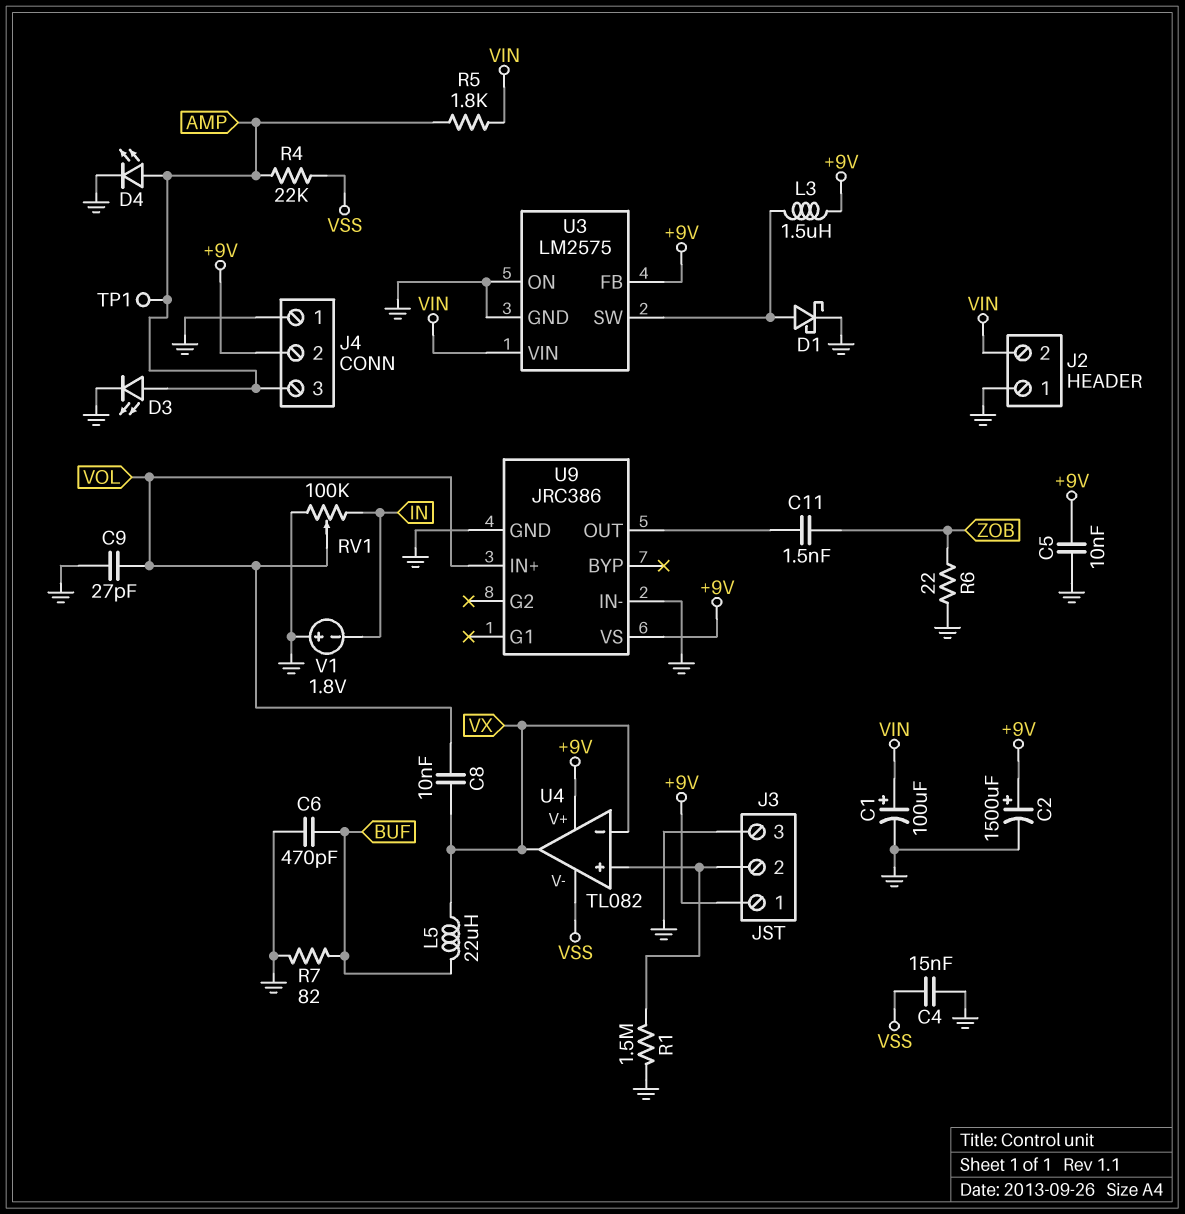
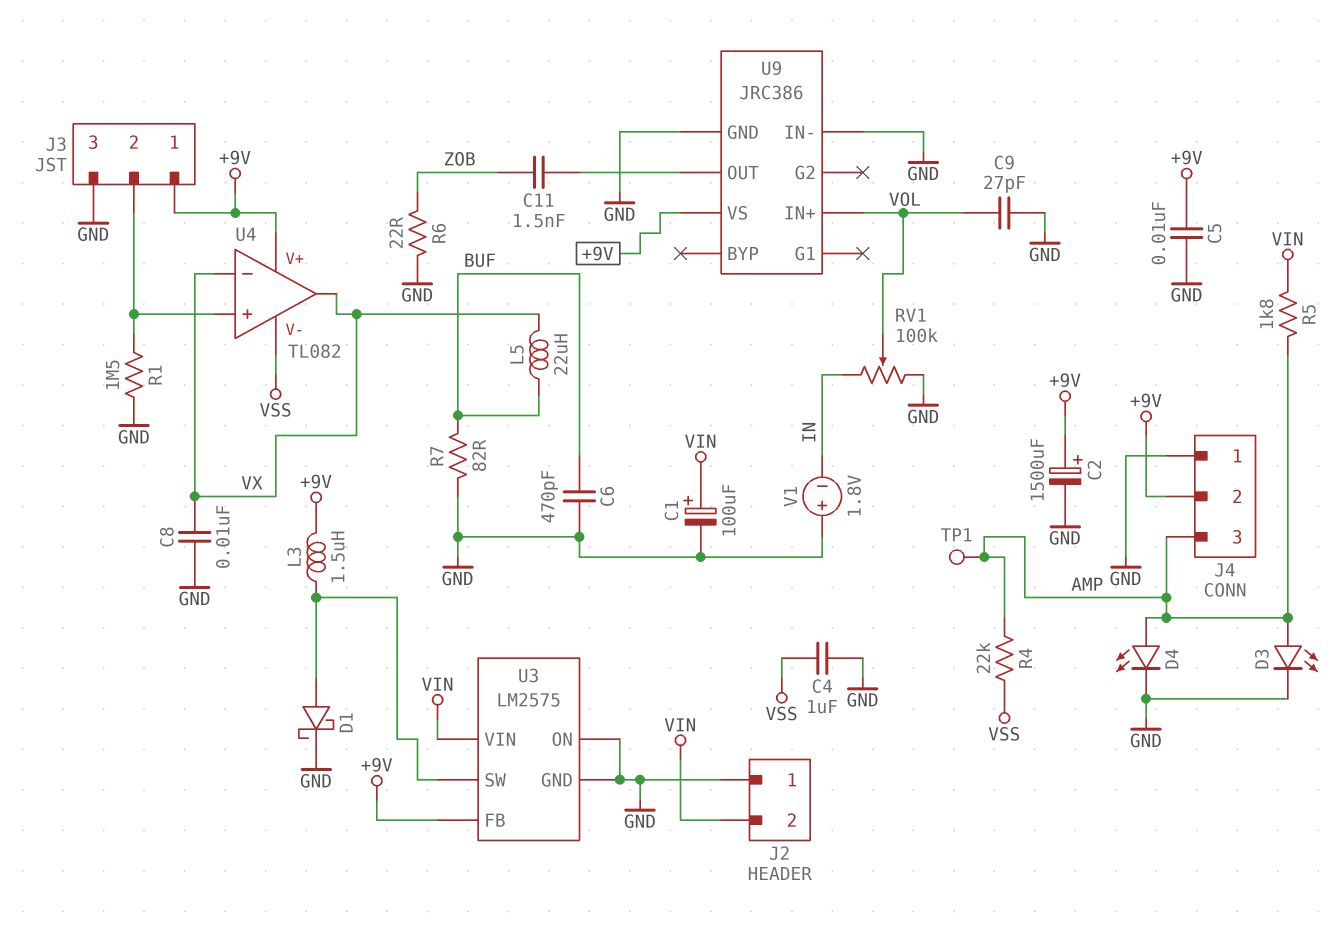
C4: 15nF (GND, VSS) -> 1uF (GND, VSS)
C8: 10nF (VOL, VX) -> 10nF (GND, VX)

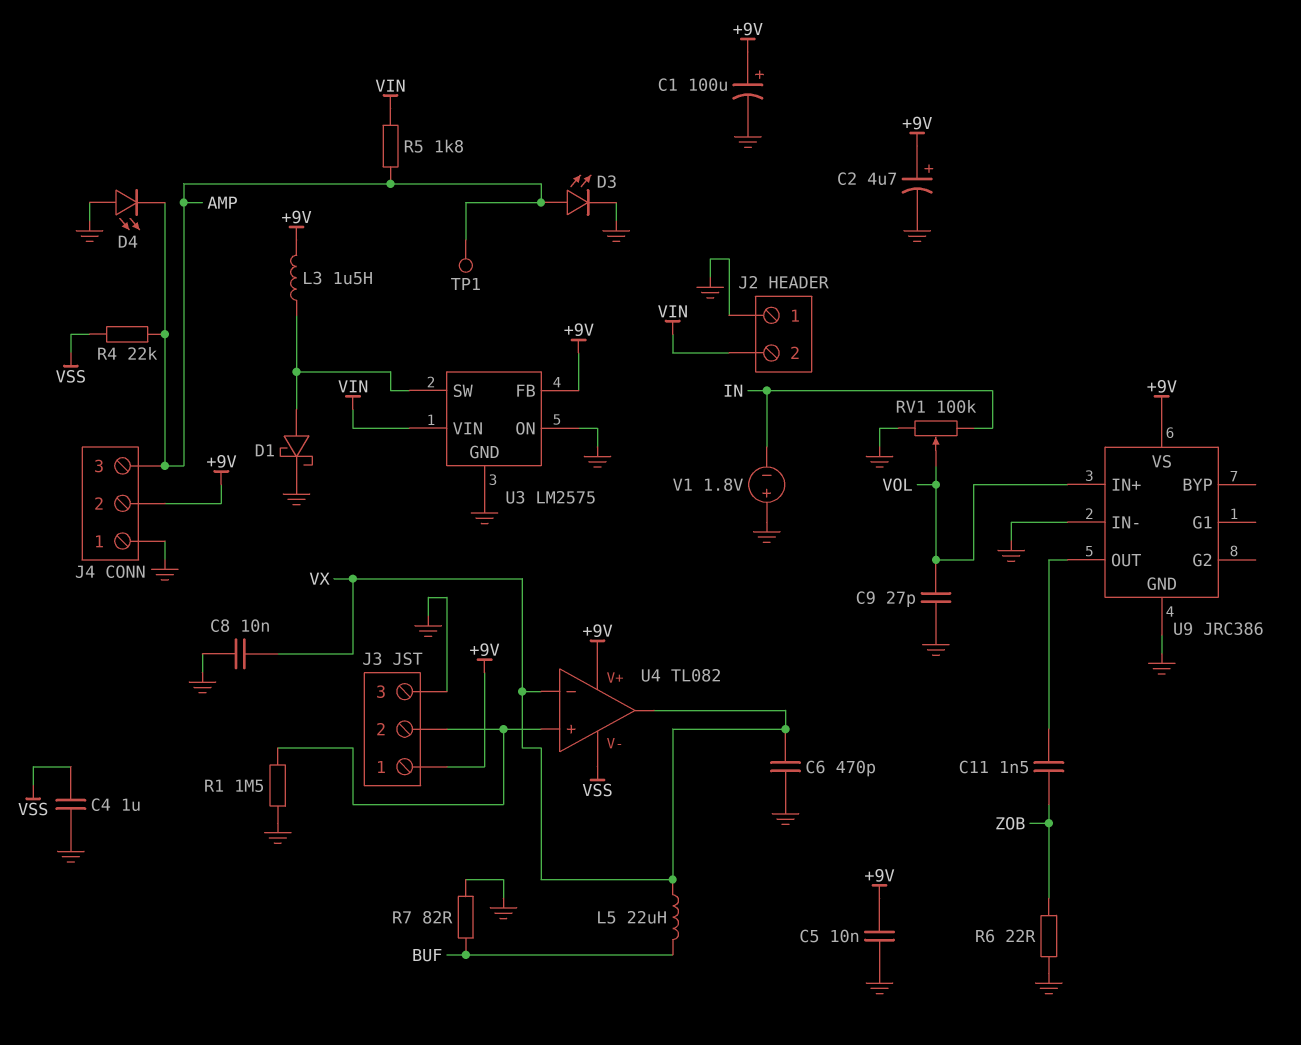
C1: 100uF (plus VIN, minus GND) -> 100uF (plus +9V, minus GND)
C2: 1500uF (plus +9V, minus GND) -> 4.7uF (plus +9V, minus GND)
C6: 470pF (BUF, GND) -> 470pF (GND, VX)
D4: LED (A AMP, K GND) -> LED (A GND, K AMP)

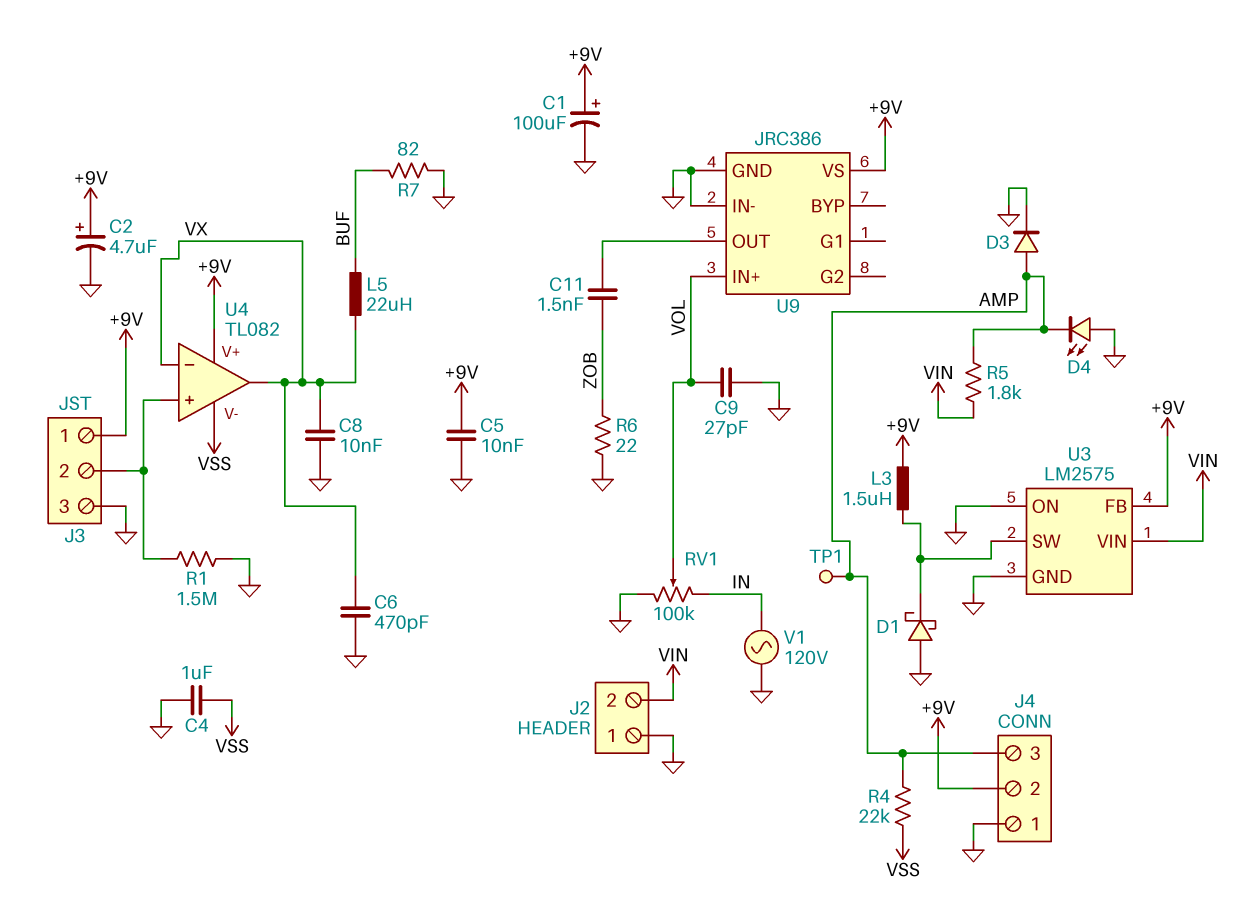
D1: schottky (A U3/SW, K GND) -> schottky (A GND, K U3/SW)
D3: LED (A AMP, K GND) -> diode (A AMP, K GND)
V1: 1.8V (plus GND, minus IN) -> AC 120V (GND, IN)

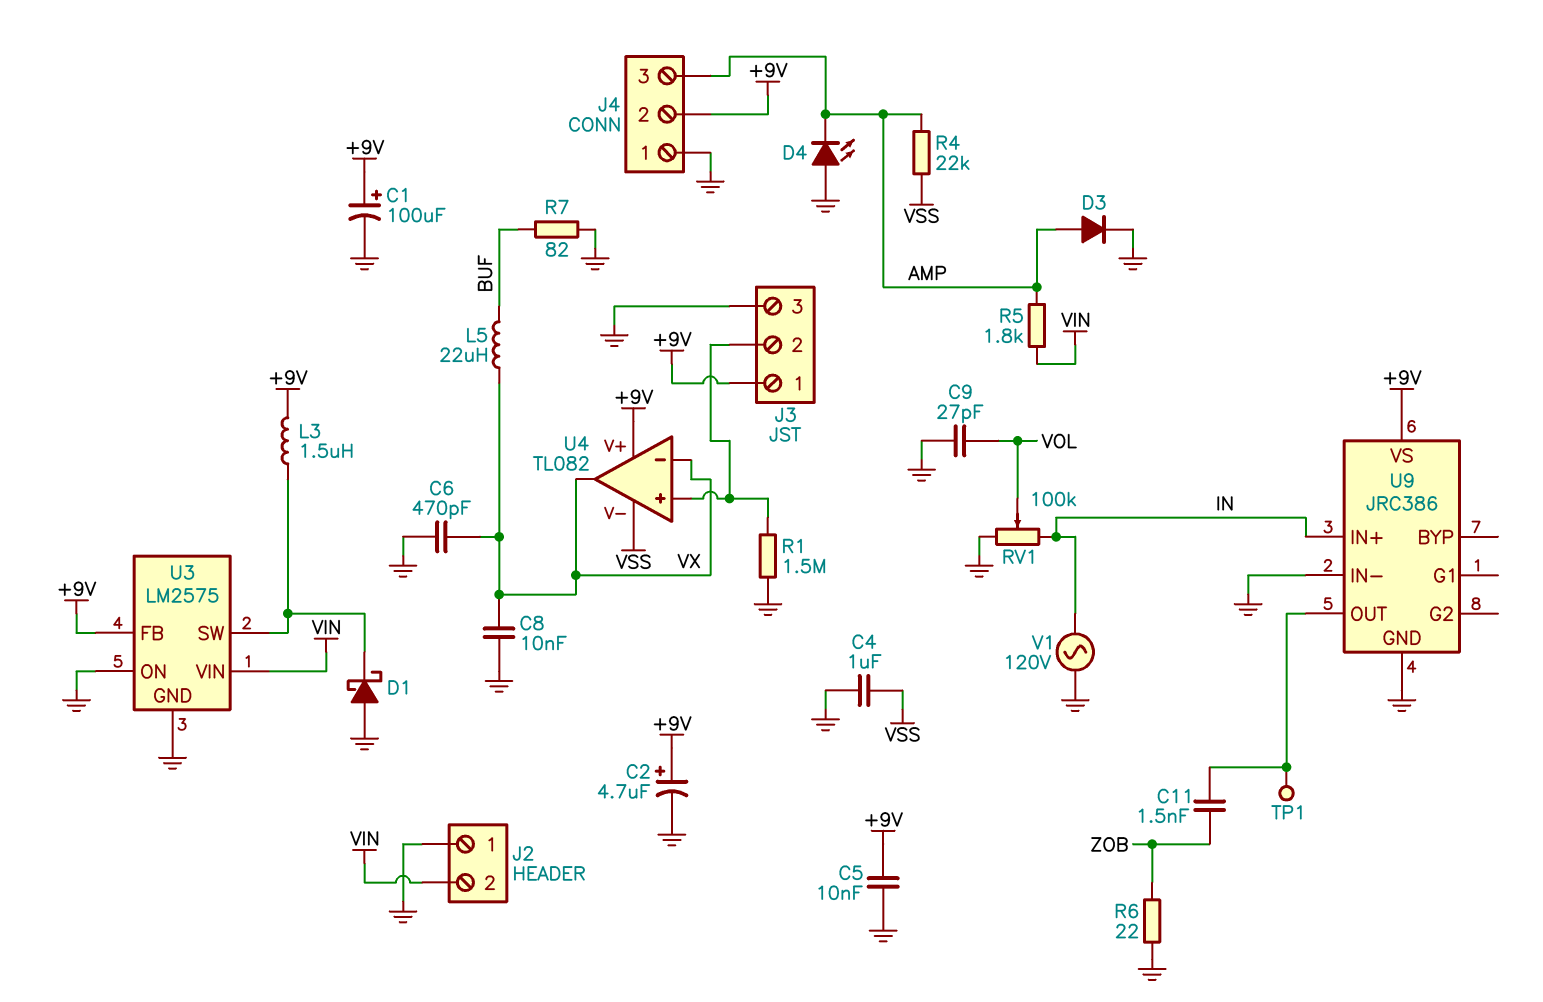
TP1: test point (AMP) -> test point (U9/OUT)
U9 pin IN+: VOL -> IN

